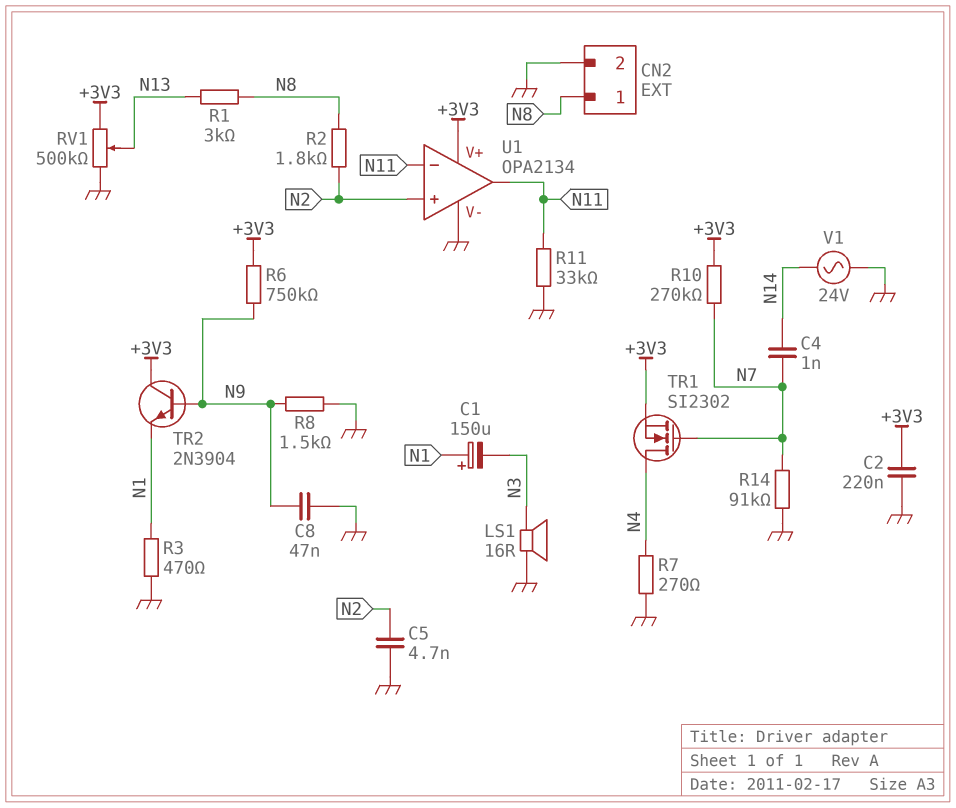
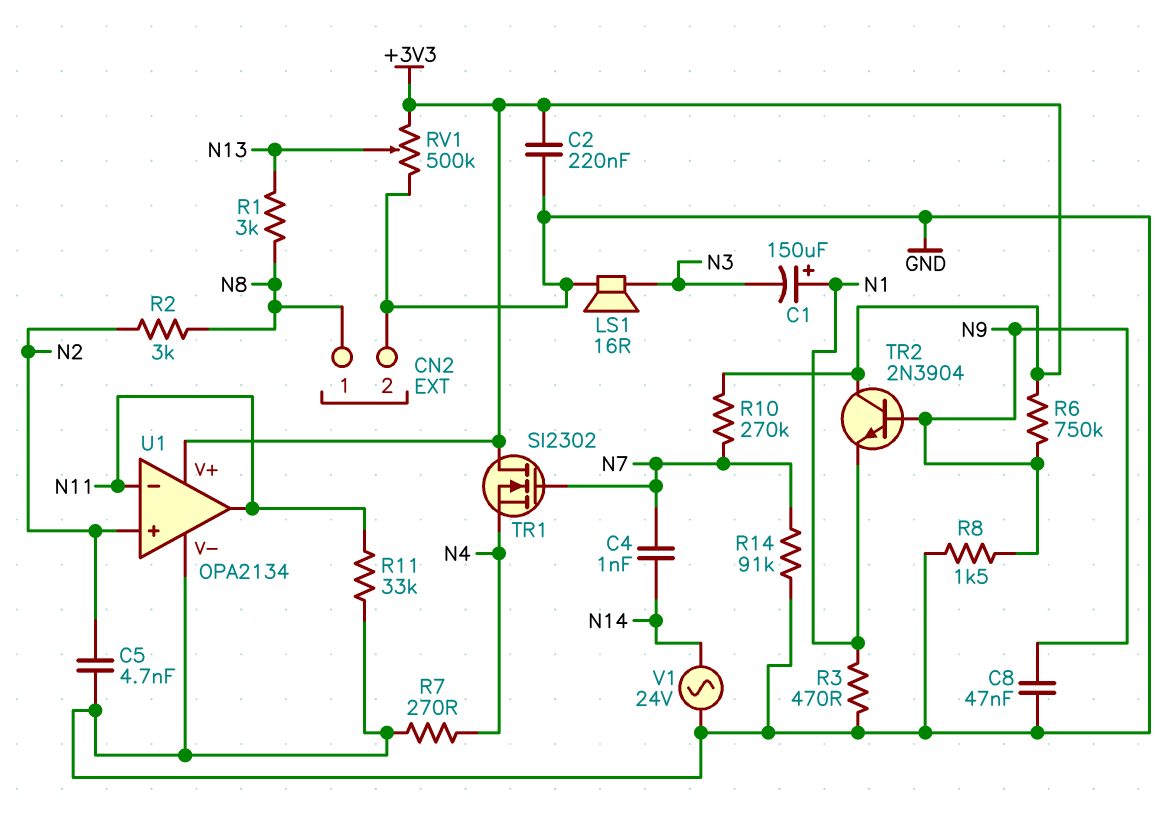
R2: 1.8k (N2, N8) -> 3k (N2, N8)
TR1: NMOS SI2302 (G N7, D N4, S +3V3) -> NMOS SI2302 (G N7, D +3V3, S N4)

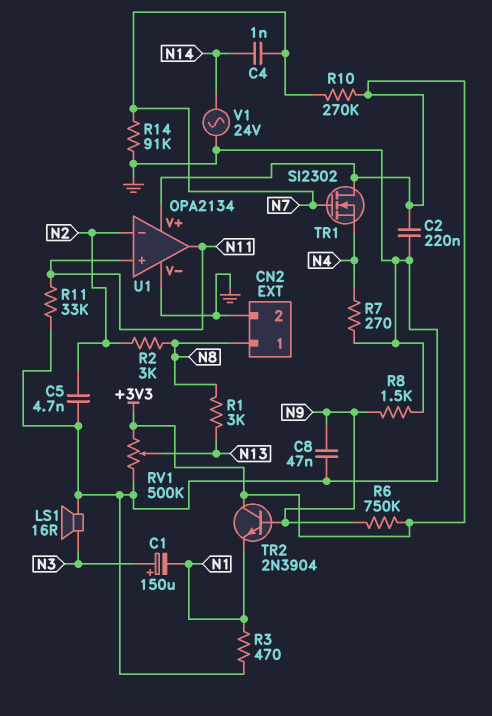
C1: 150uF (plus N1, minus N3) -> 150uF (plus N3, minus N1)
U1 pin in+: N2 -> N11
U1 pin in-: N11 -> N2

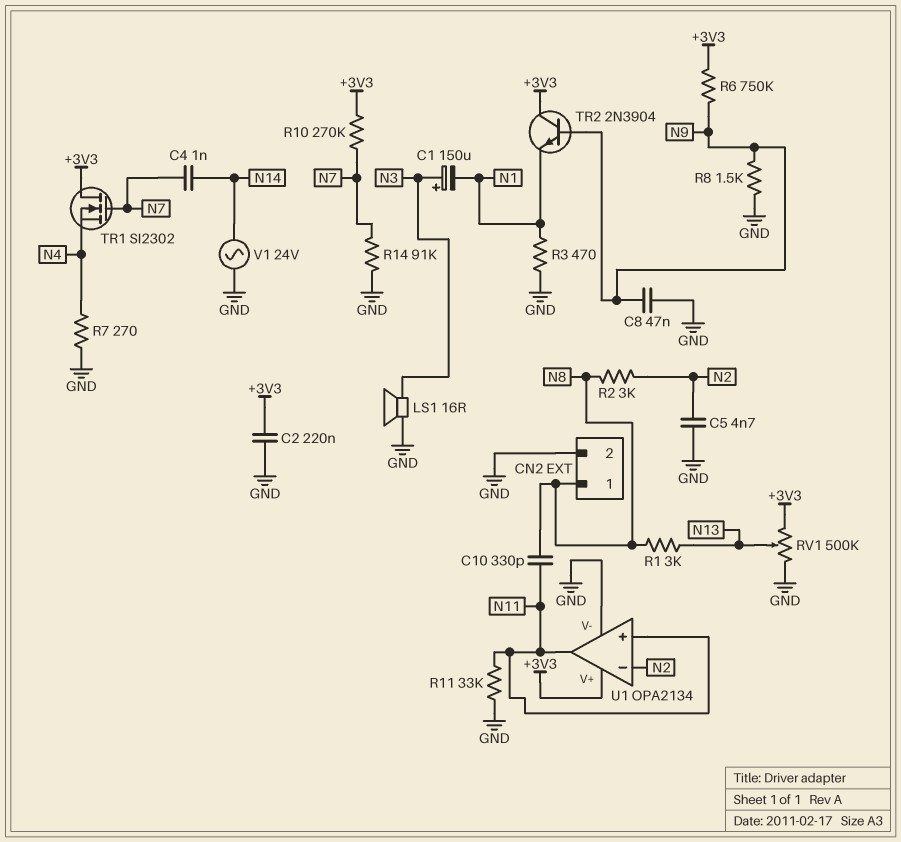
C10: none -> 330pF (N8, N11)

